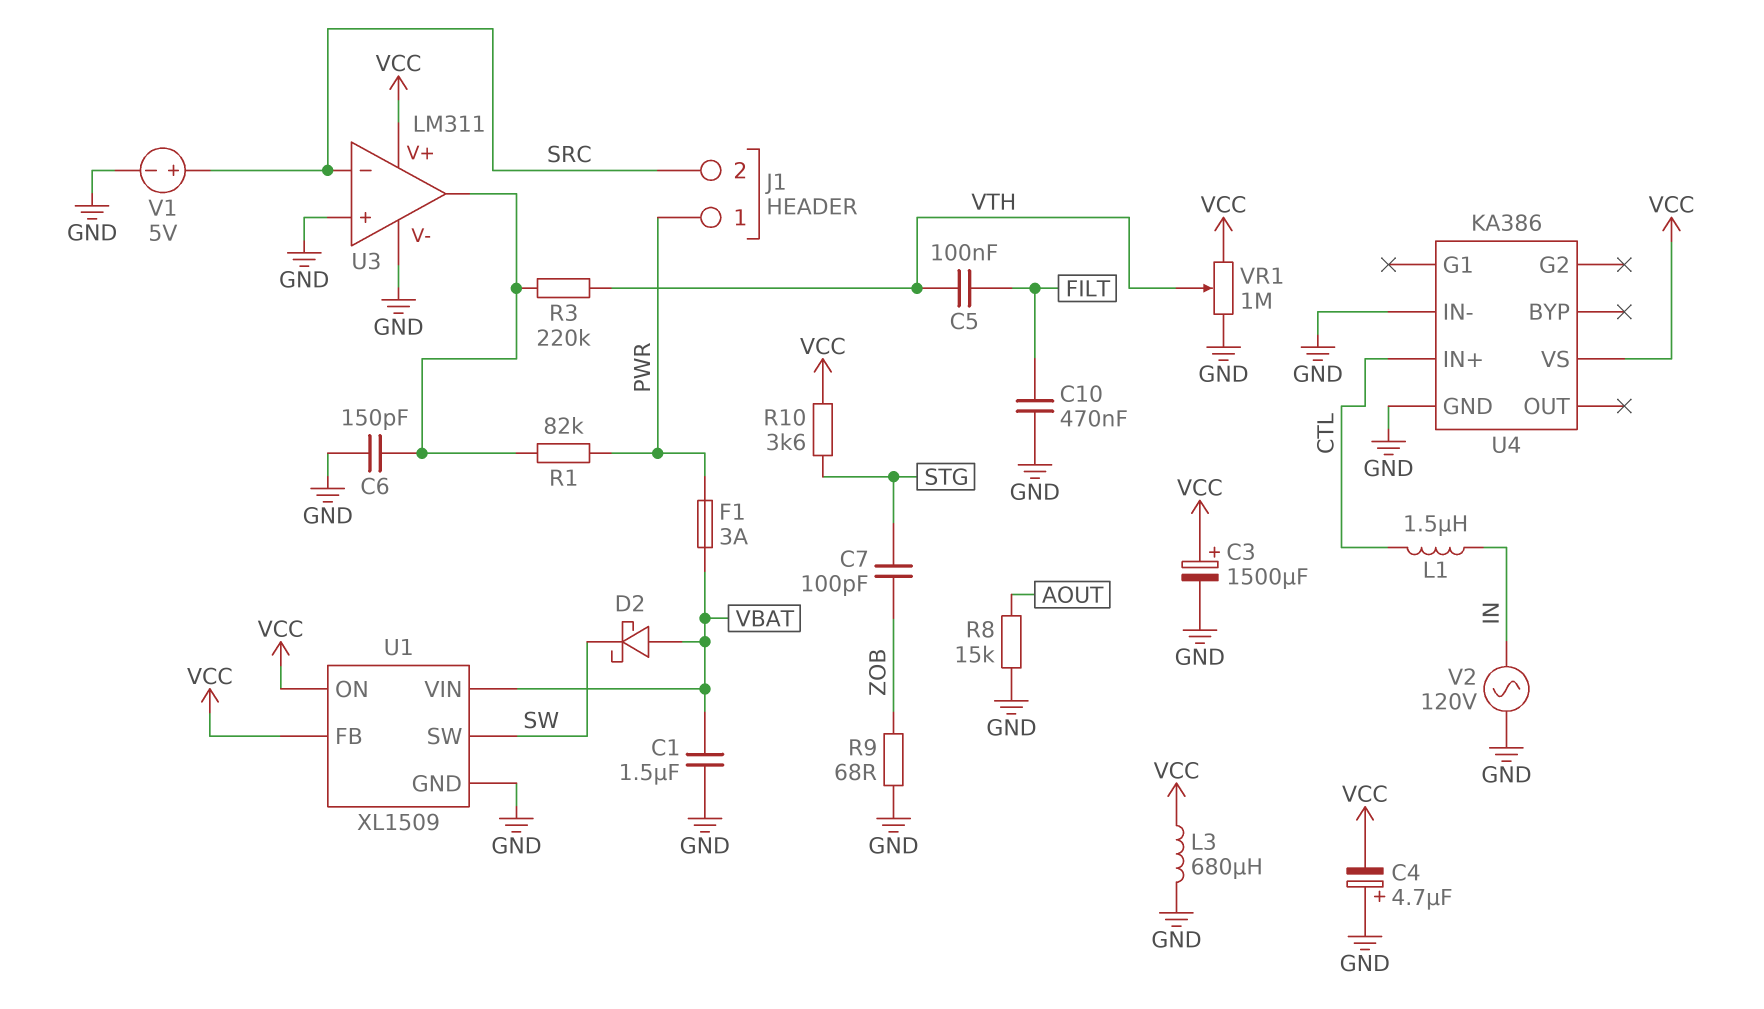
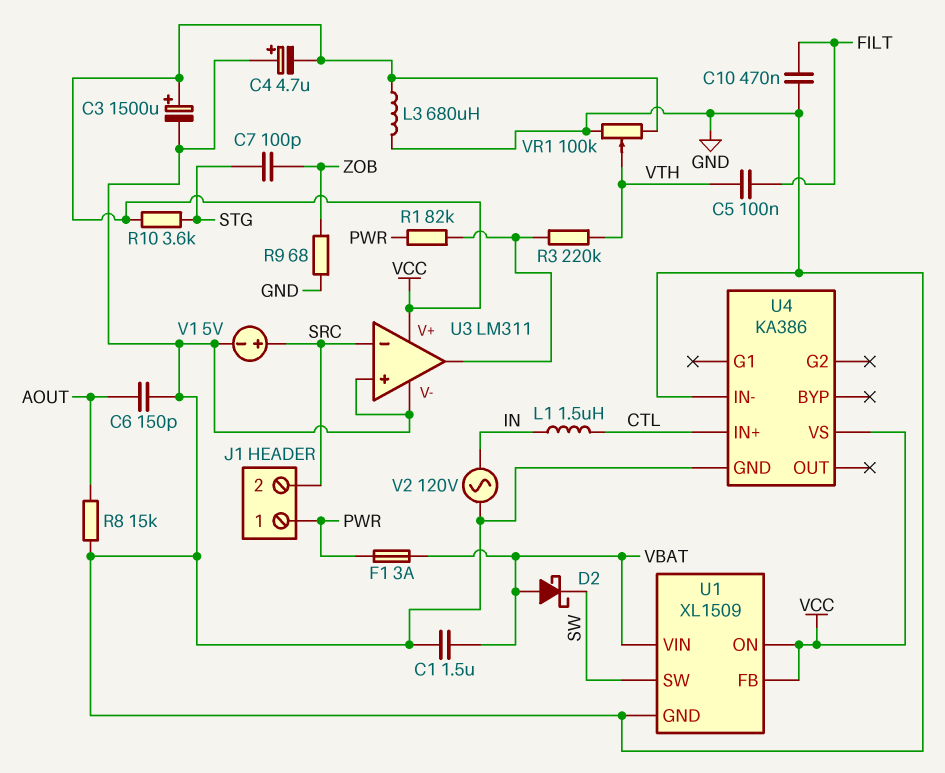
C6: 150pF (GND, U3/out) -> 150pF (AOUT, GND)
VR1: 1M (GND, VCC, wiper VTH) -> 100k (GND, VCC, wiper VTH)

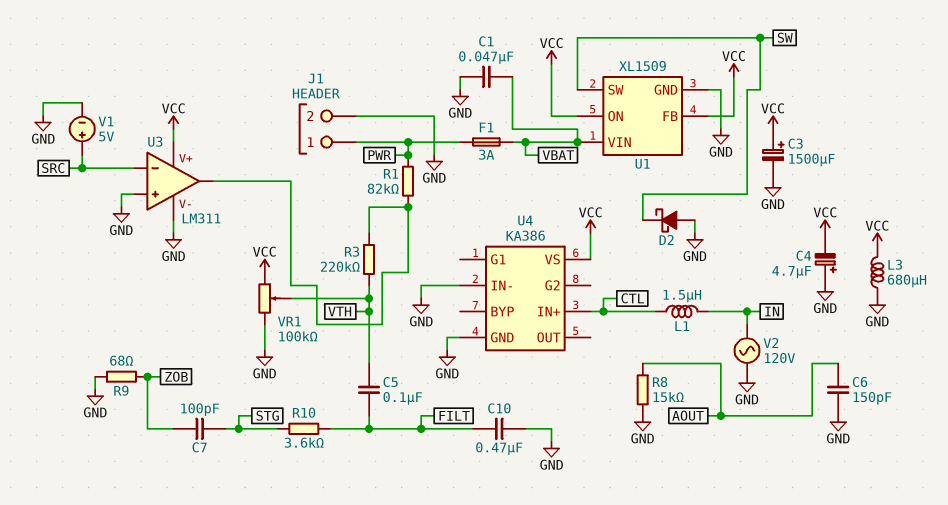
C1: 1.5uF (GND, VBAT) -> 47nF (GND, VBAT)
D2: schottky (A VBAT, K SW) -> schottky (A GND, K SW)
J1 pin 2: SRC -> GND
R10: 3.6k (STG, VCC) -> 3.6k (FILT, STG)

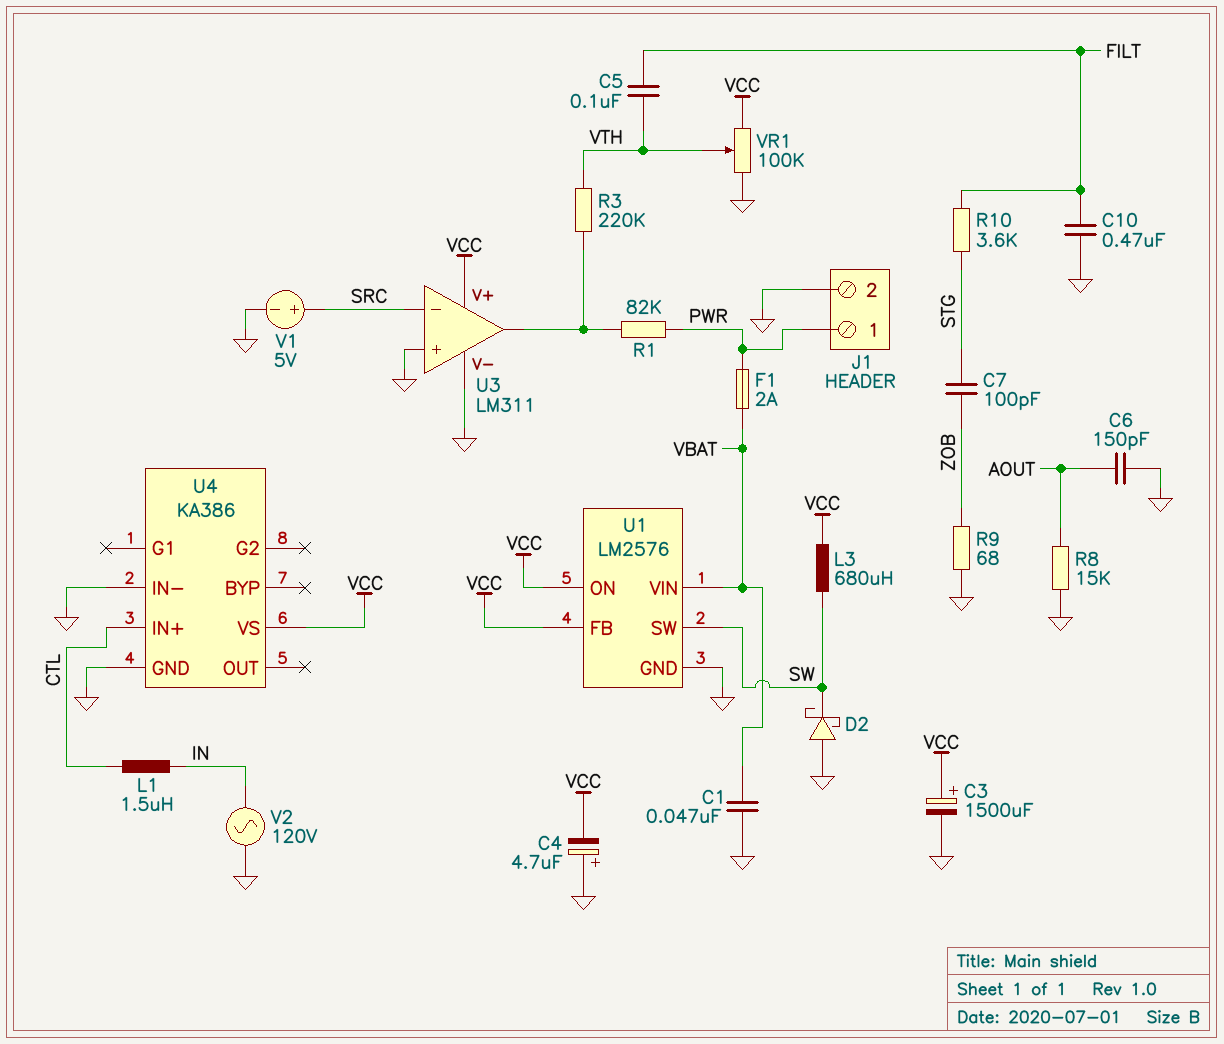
F1: 3A (PWR, VBAT) -> 2A (PWR, VBAT)
L3: 680uH (GND, VCC) -> 680uH (SW, VCC)
U1: XL1509 -> LM2576

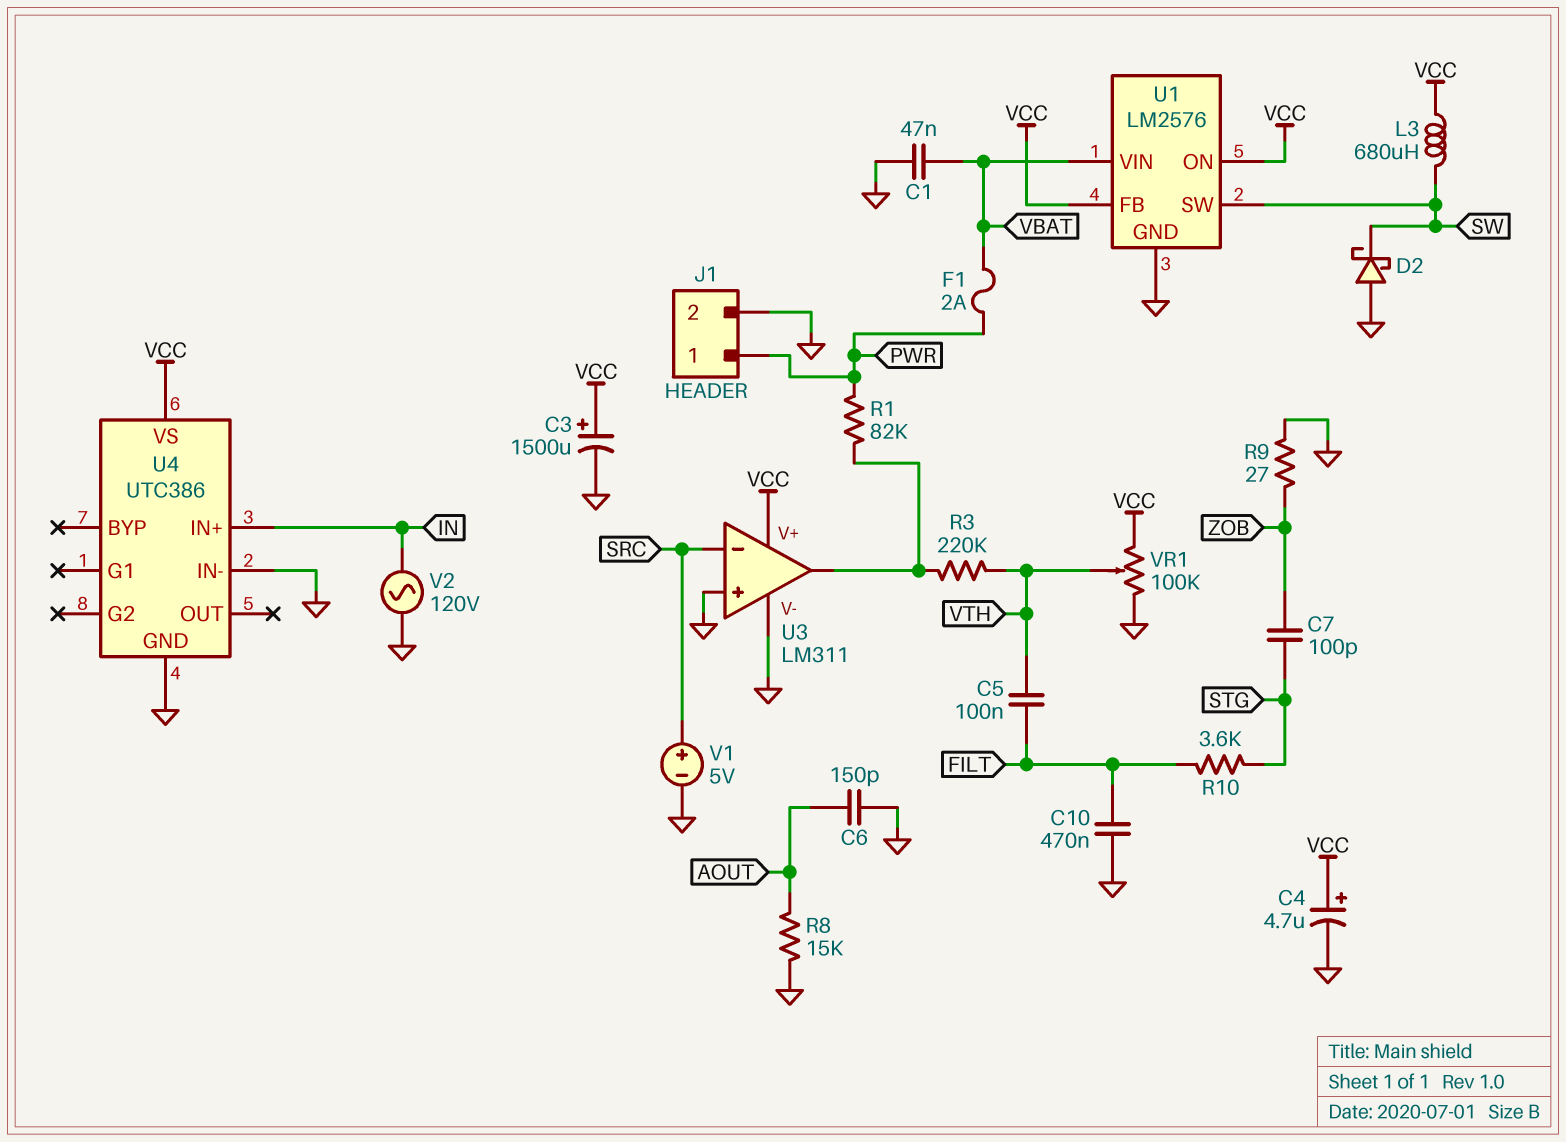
C4: 4.7uF (plus GND, minus VCC) -> 4.7uF (plus VCC, minus GND)
L1: 1.5uH (CTL, IN) -> none
R9: 68 (GND, ZOB) -> 27 (GND, ZOB)
U4: KA386 -> UTC386
U4 pin IN+: CTL -> IN

